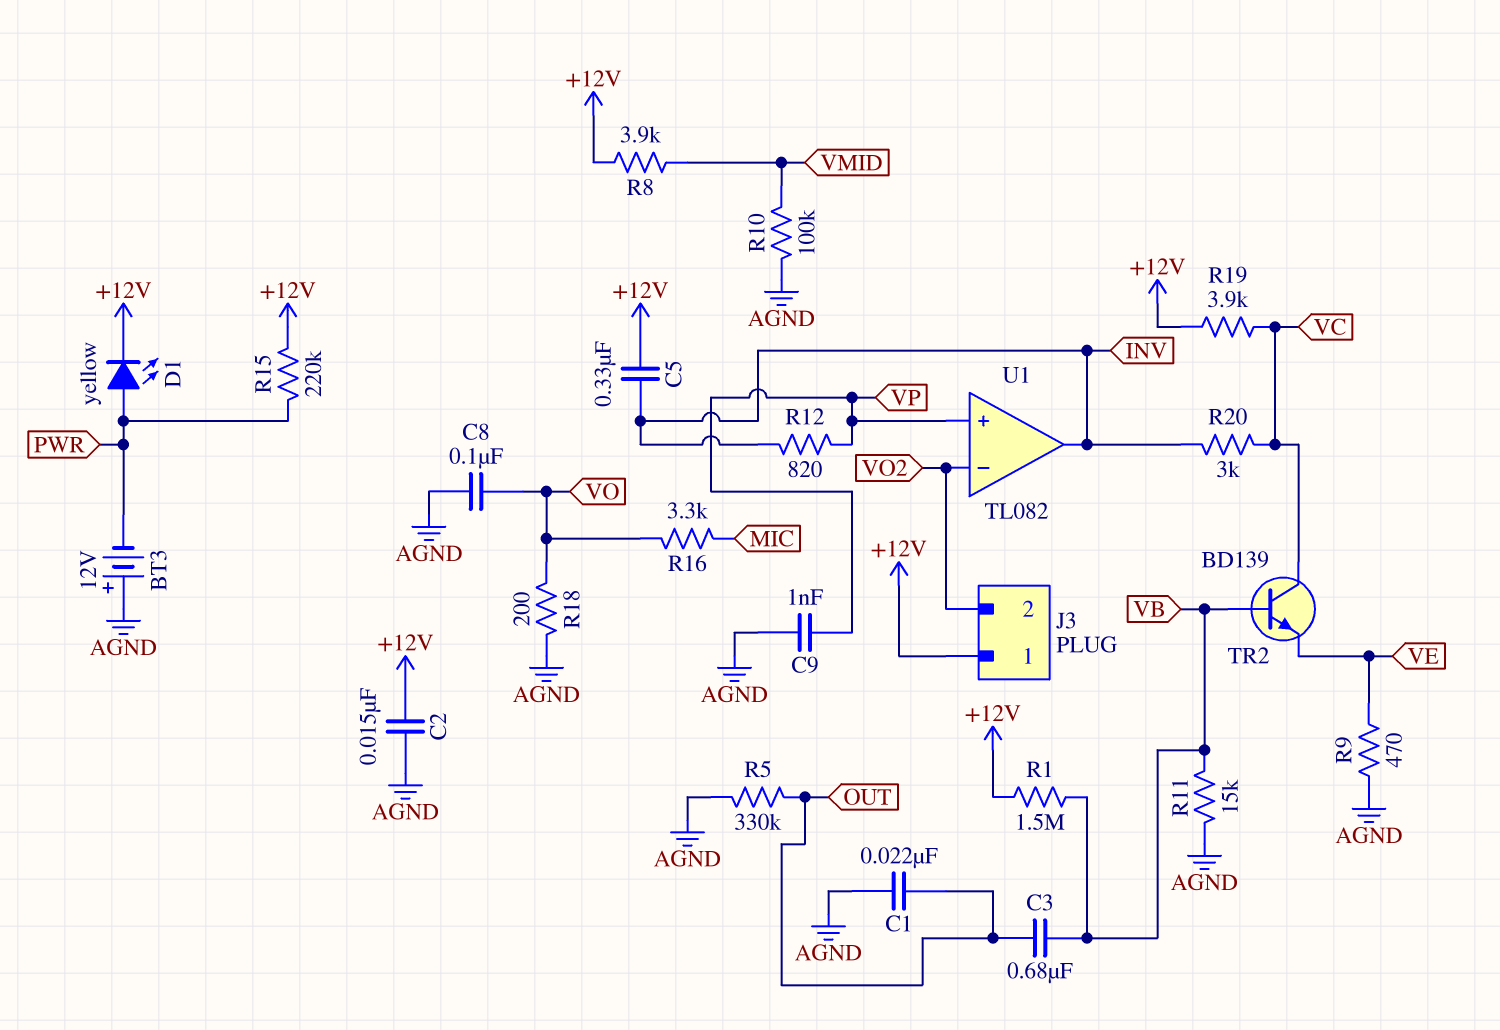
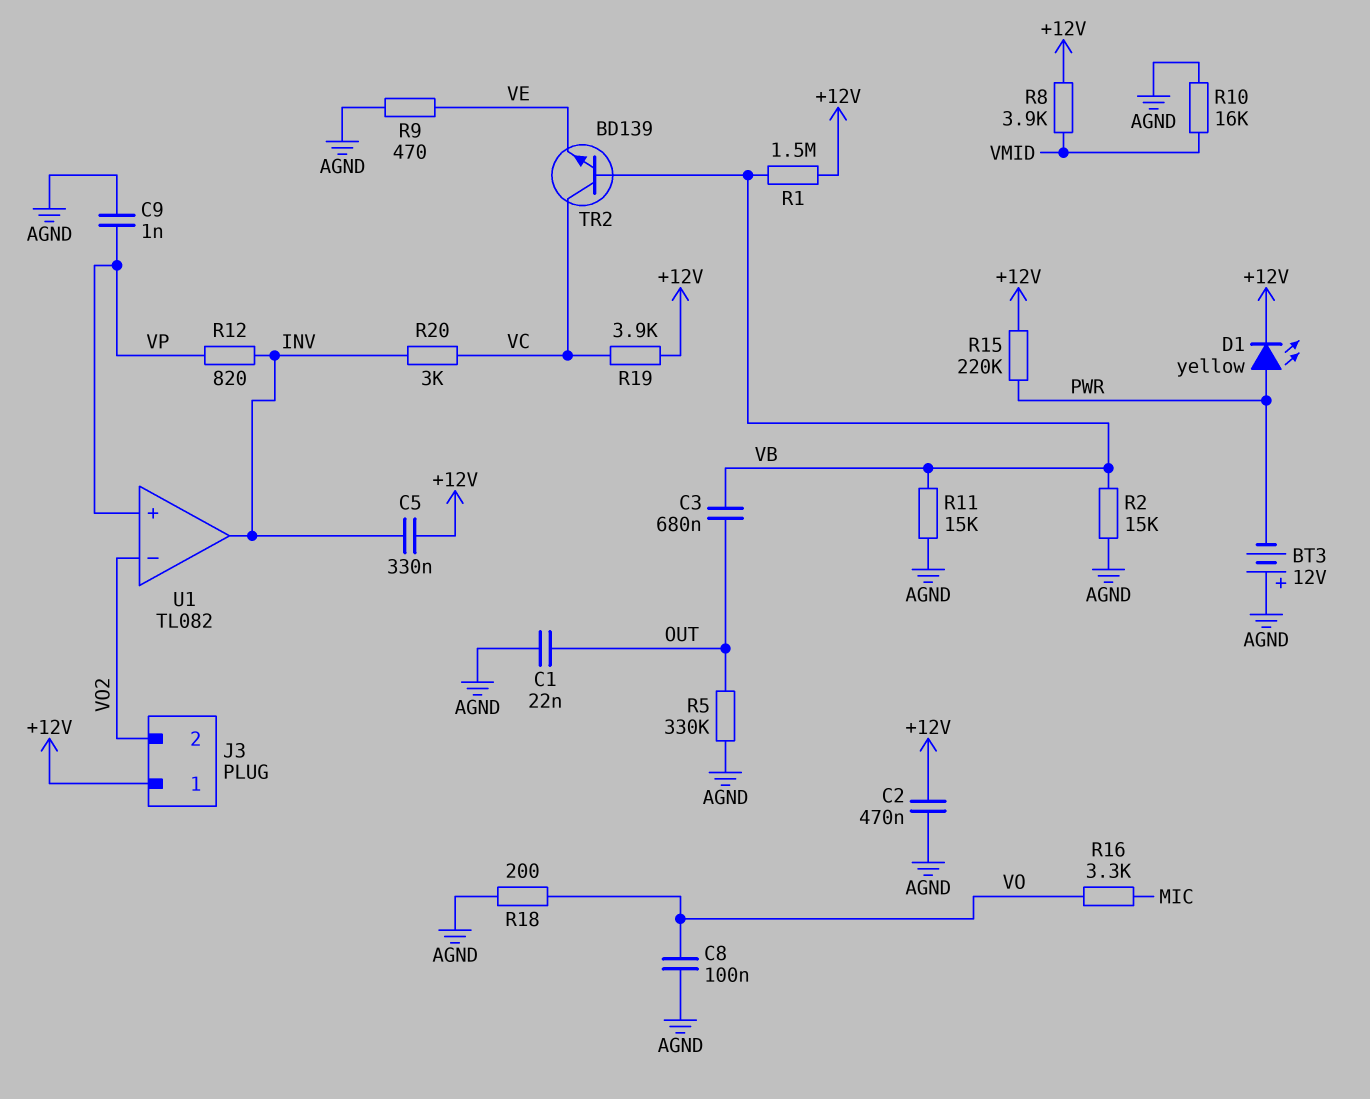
C2: 15nF (+12V, AGND) -> 470nF (+12V, AGND)
R2: none -> 15k (AGND, VB)
R10: 100k (AGND, VMID) -> 16k (AGND, VMID)

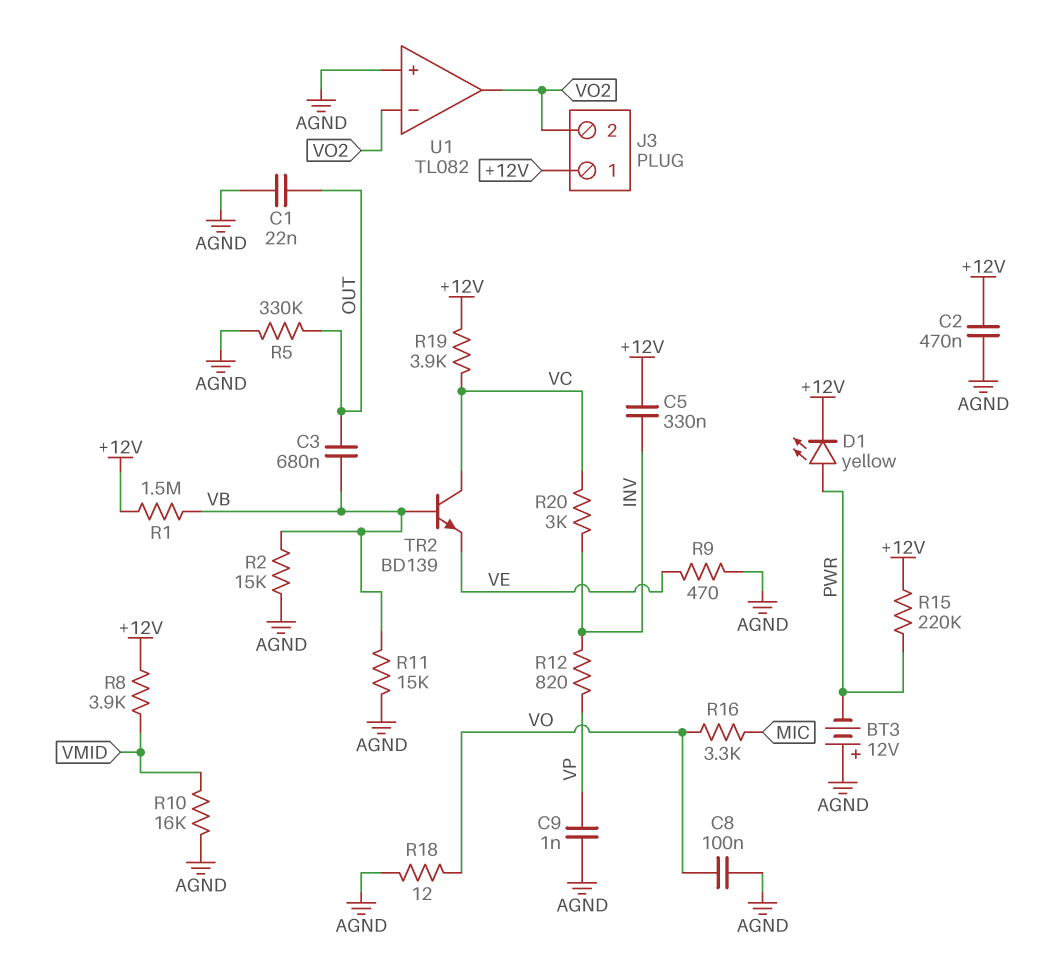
R18: 200 (AGND, VO) -> 12 (AGND, VO)
U1 pin in+: VP -> AGND
U1 pin out: INV -> VO2

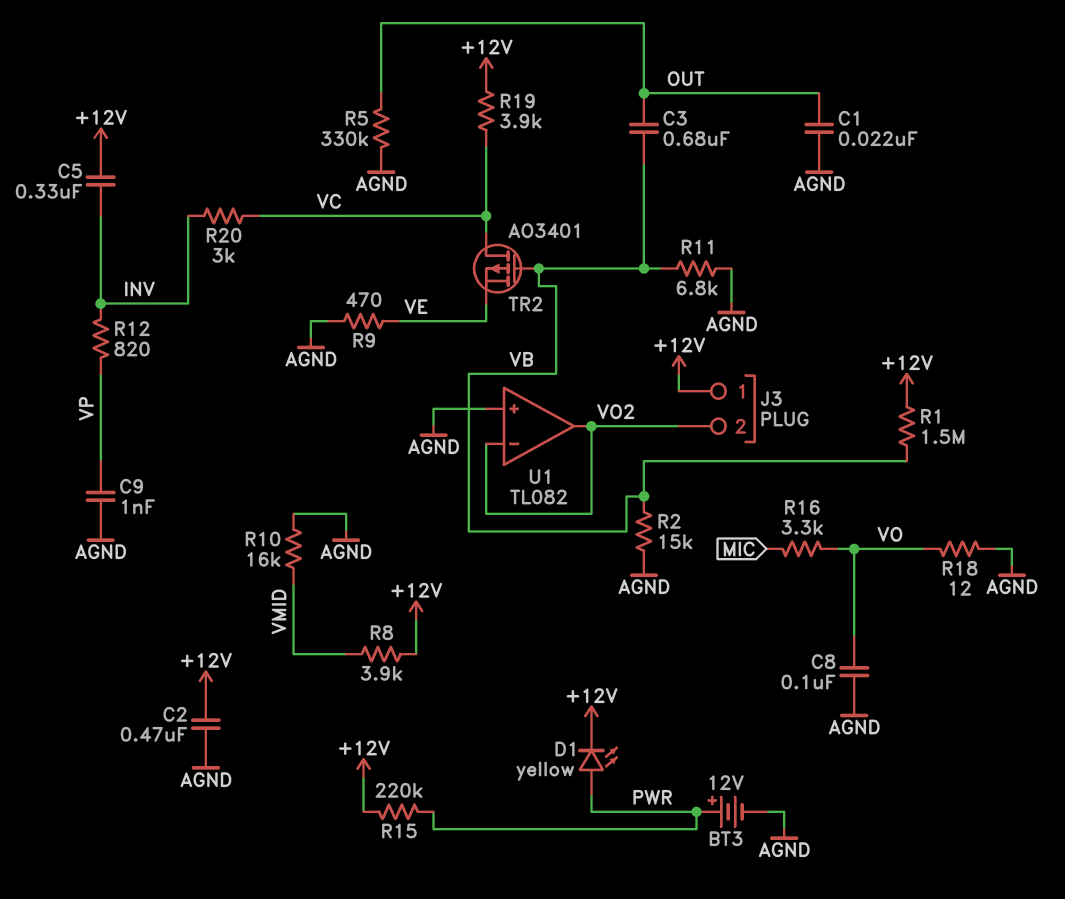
BT3: 12V (plus AGND, minus PWR) -> 12V (plus PWR, minus AGND)
R11: 15k (AGND, VB) -> 6.8k (AGND, VB)
TR2: NPN BD139 (B VB, C VC, E VE) -> PMOS AO3401 (G VB, D VC, S VE)

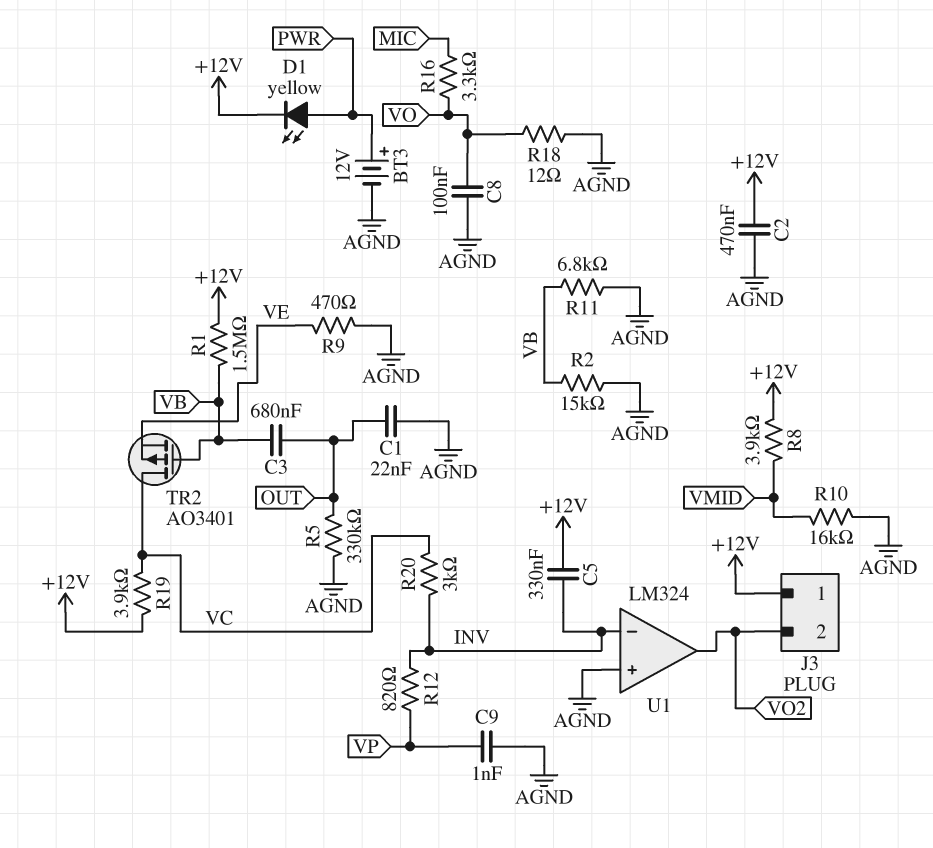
R15: 220k (+12V, PWR) -> none
U1: TL082 -> LM324
U1 pin in-: VO2 -> INV

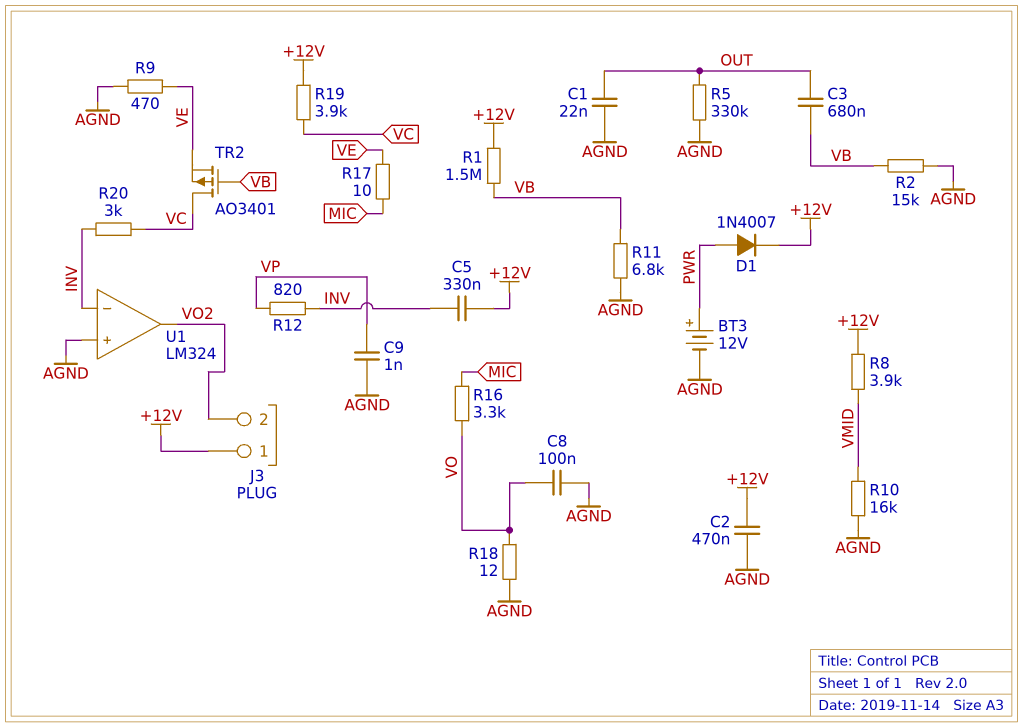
D1: LED yellow (A PWR, K +12V) -> diode 1N4007 (A PWR, K +12V)
R17: none -> 10 (MIC, VE)

